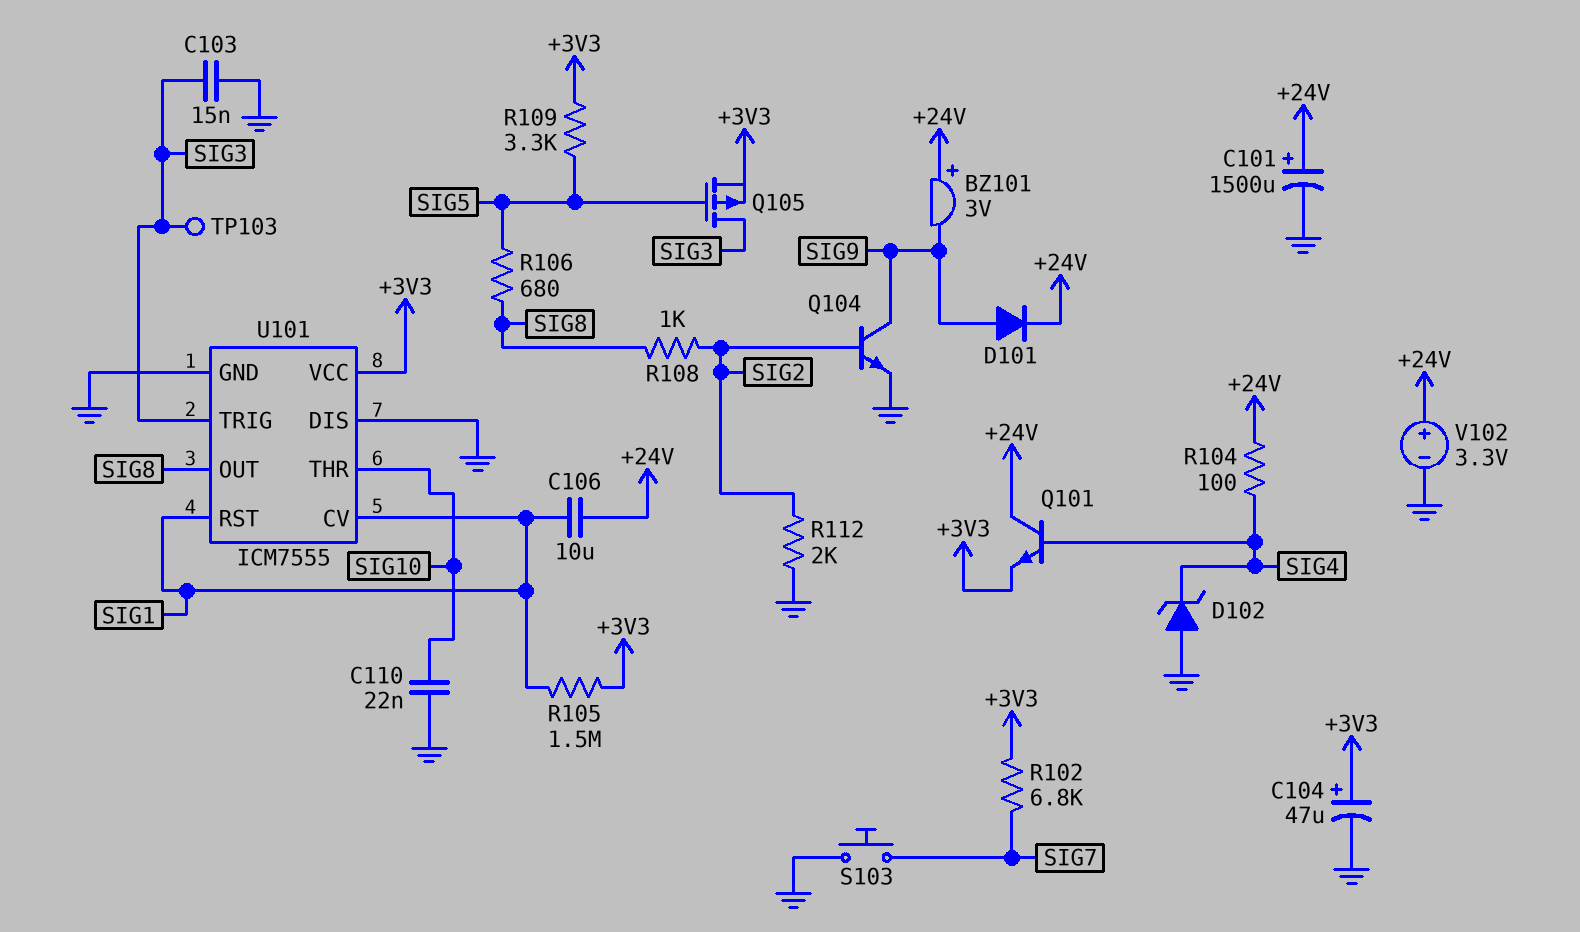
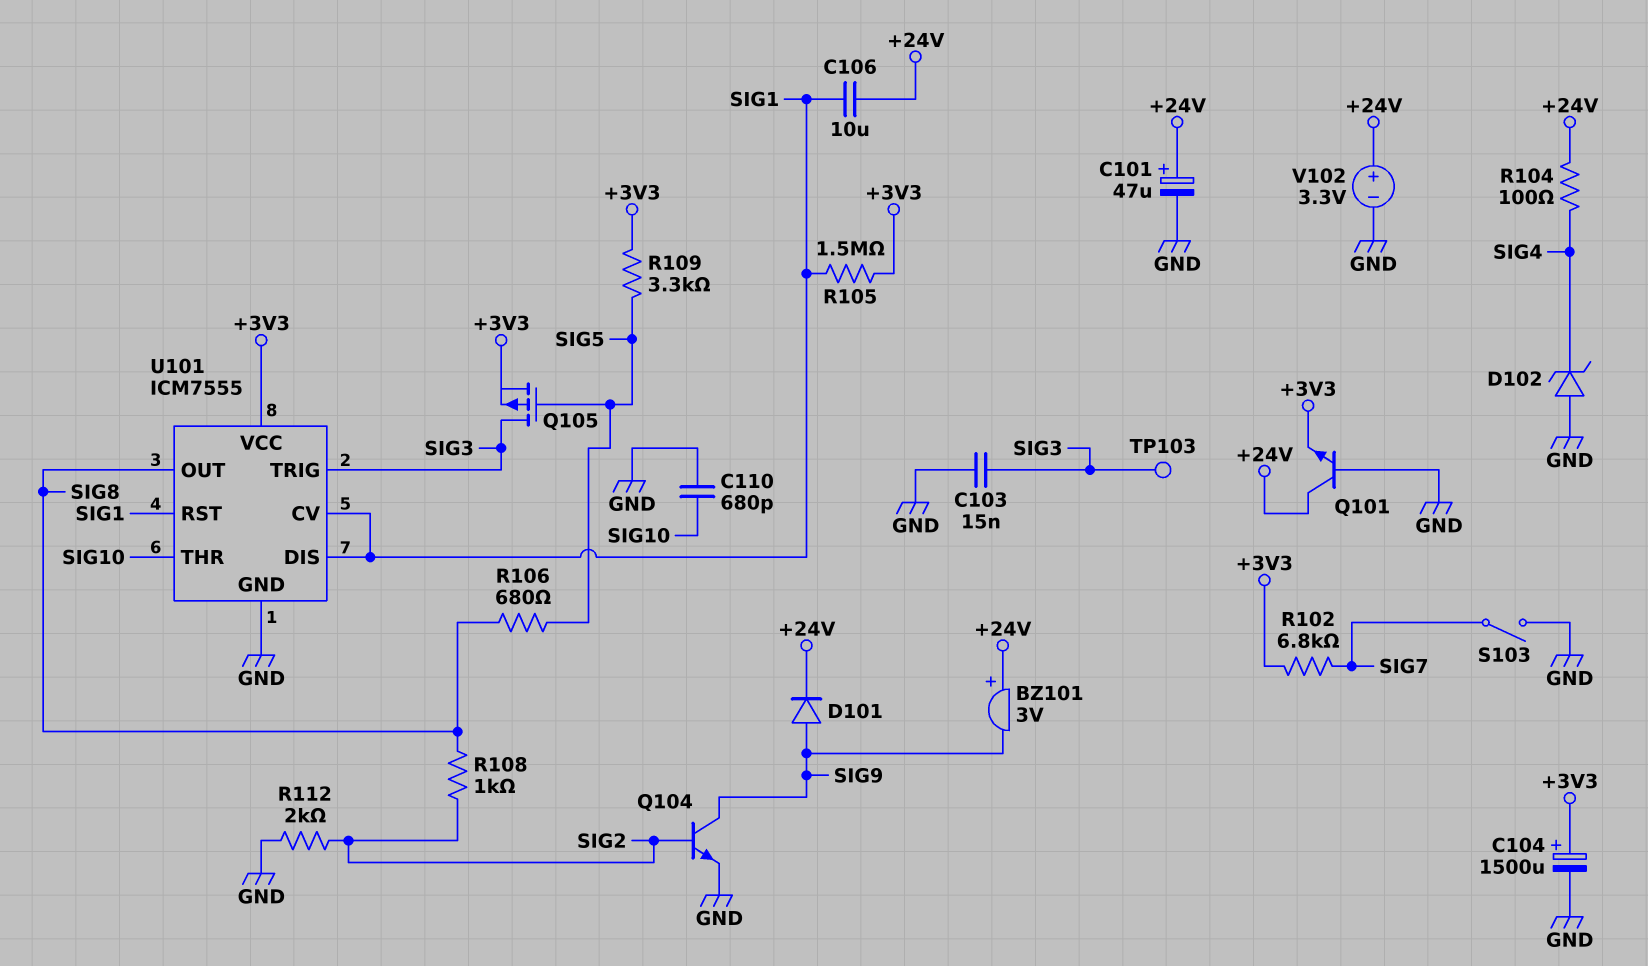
C101: 1500uF (plus +24V, minus GND) -> 47uF (plus +24V, minus GND)
C104: 47uF (plus +3V3, minus GND) -> 1500uF (plus +3V3, minus GND)
C110: 22nF (GND, SIG10) -> 680pF (GND, SIG10)
Q101: NPN (B SIG4, C +24V, E +3V3) -> NPN (B GND, C +24V, E +3V3)
S103: button (GND, SIG7) -> switch (GND, SIG7)
U101 pin DIS: GND -> SIG1

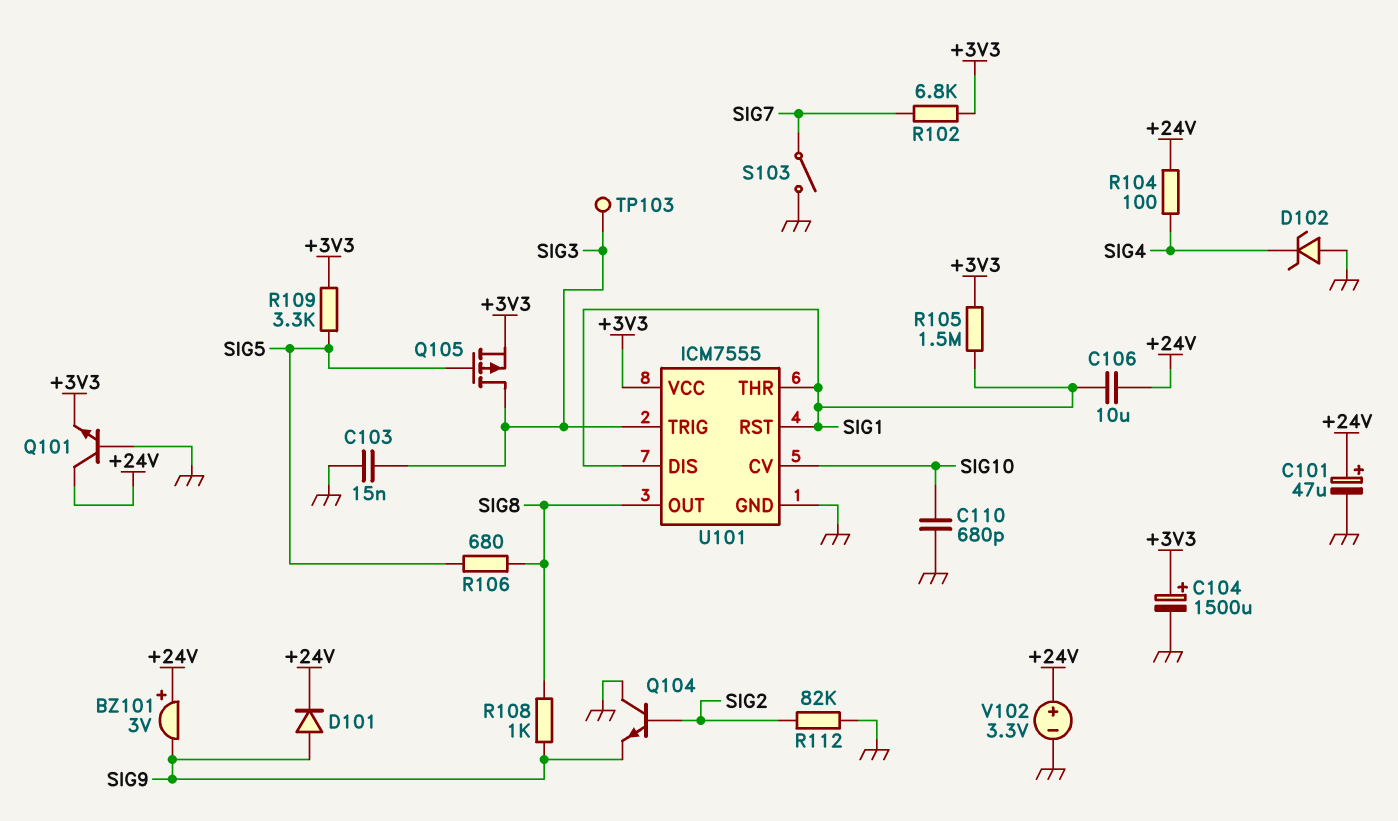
Q104: NPN (B SIG2, C SIG9, E GND) -> NPN (B SIG2, C GND, E SIG9)
R108: 1k (SIG2, SIG8) -> 1k (SIG8, SIG9)
R112: 2k (GND, SIG2) -> 82k (GND, SIG2)
U101 pin CV: SIG1 -> SIG10
U101 pin THR: SIG10 -> SIG1

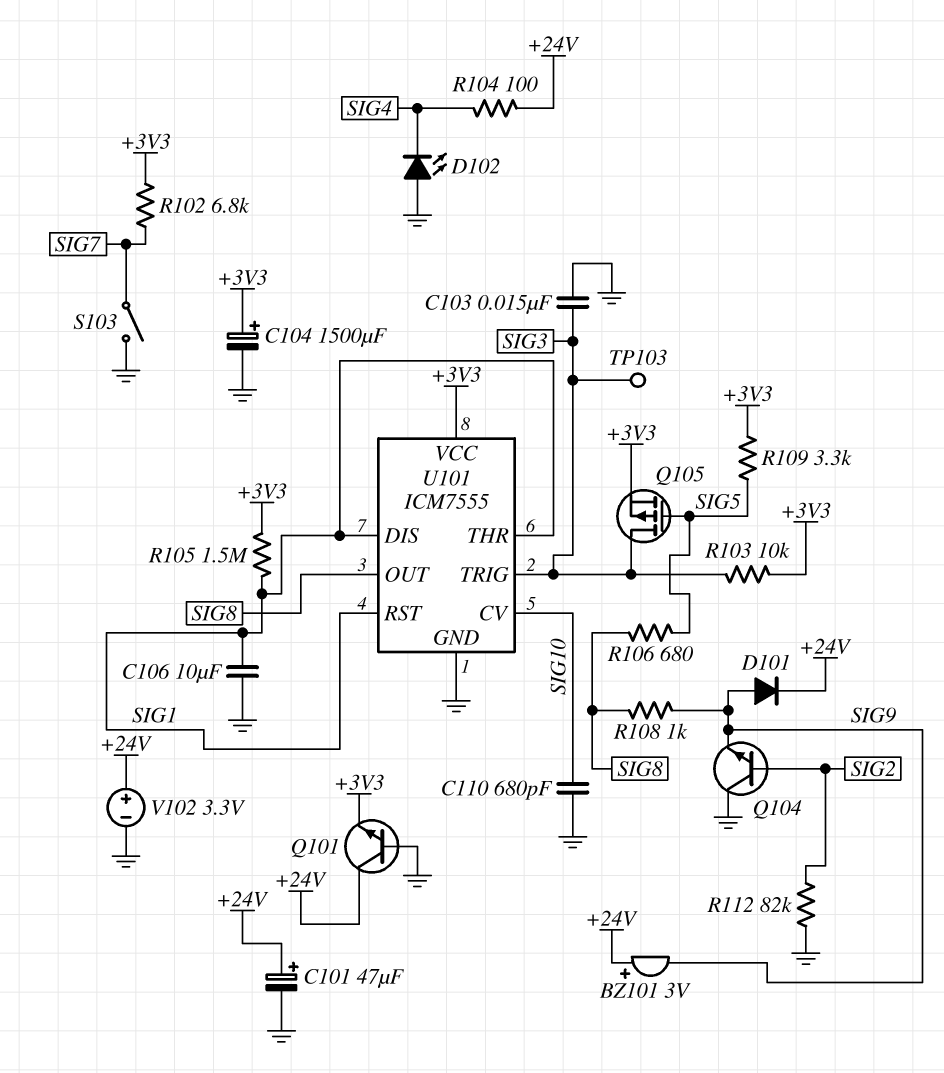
C106: 10uF (+24V, SIG1) -> 10uF (GND, SIG1)
D102: zener (A GND, K SIG4) -> LED (A GND, K SIG4)
R103: none -> 10k (+3V3, SIG3)

